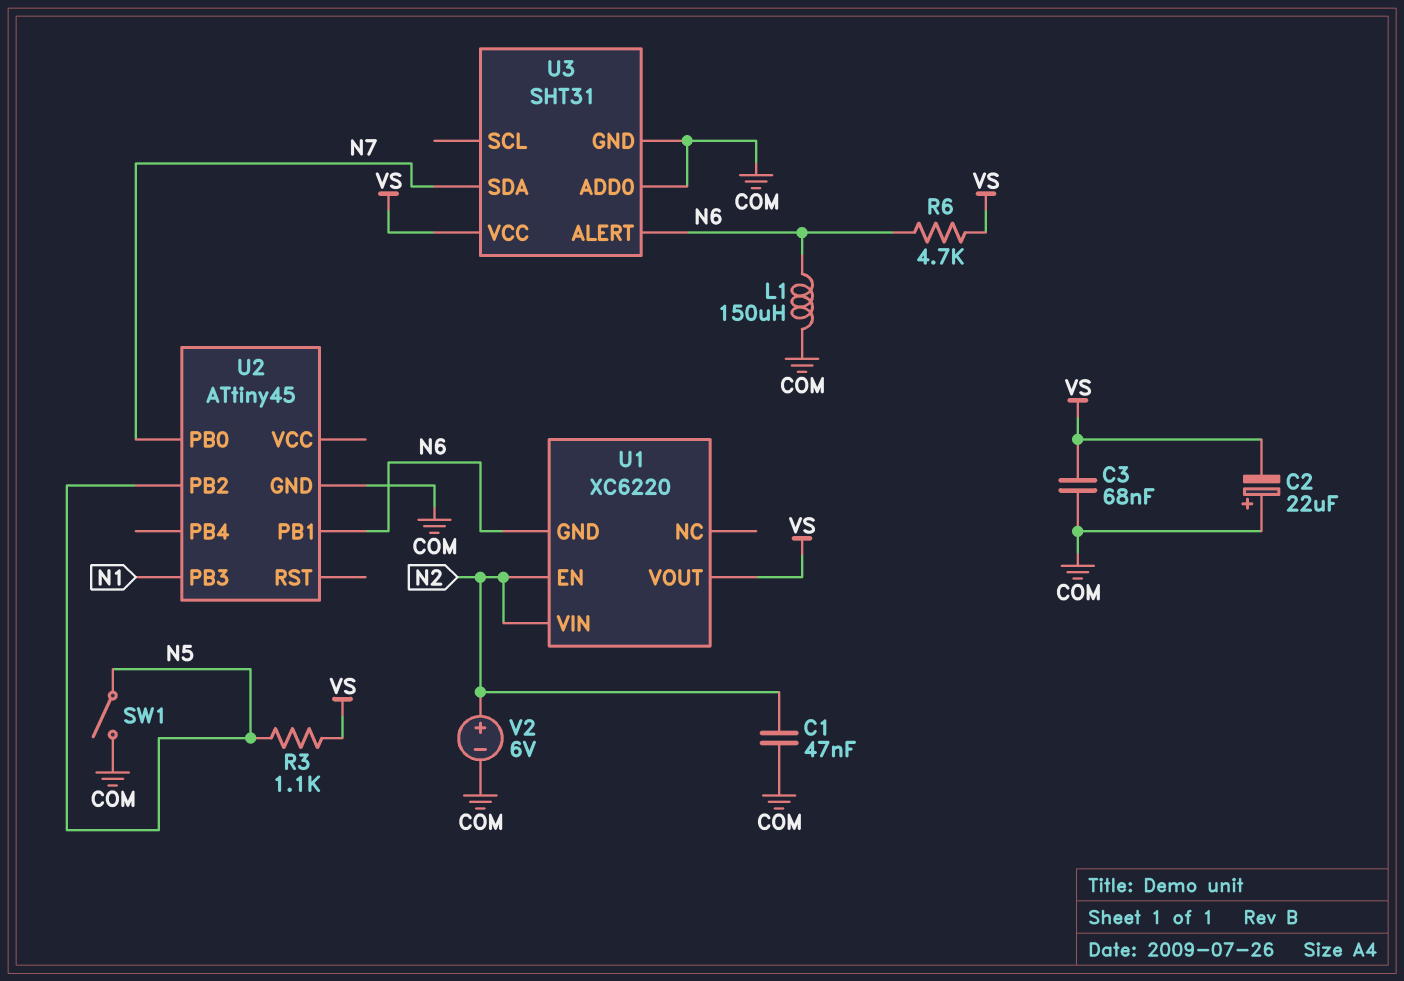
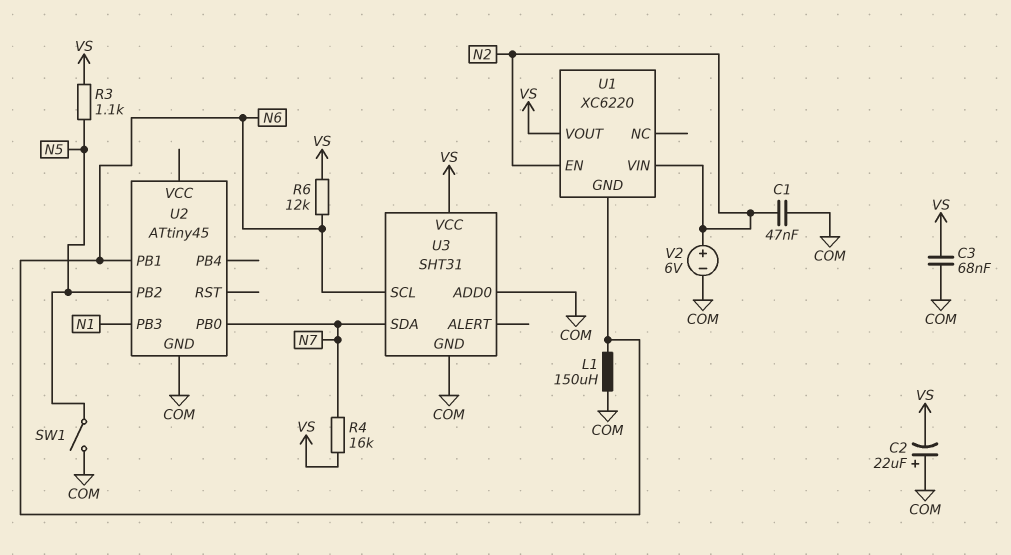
R4: none -> 16k (N7, VS)
R6: 4.7k (N6, VS) -> 12k (N6, VS)
U3 pin ALERT: N6 -> none
U3 pin SCL: none -> N6

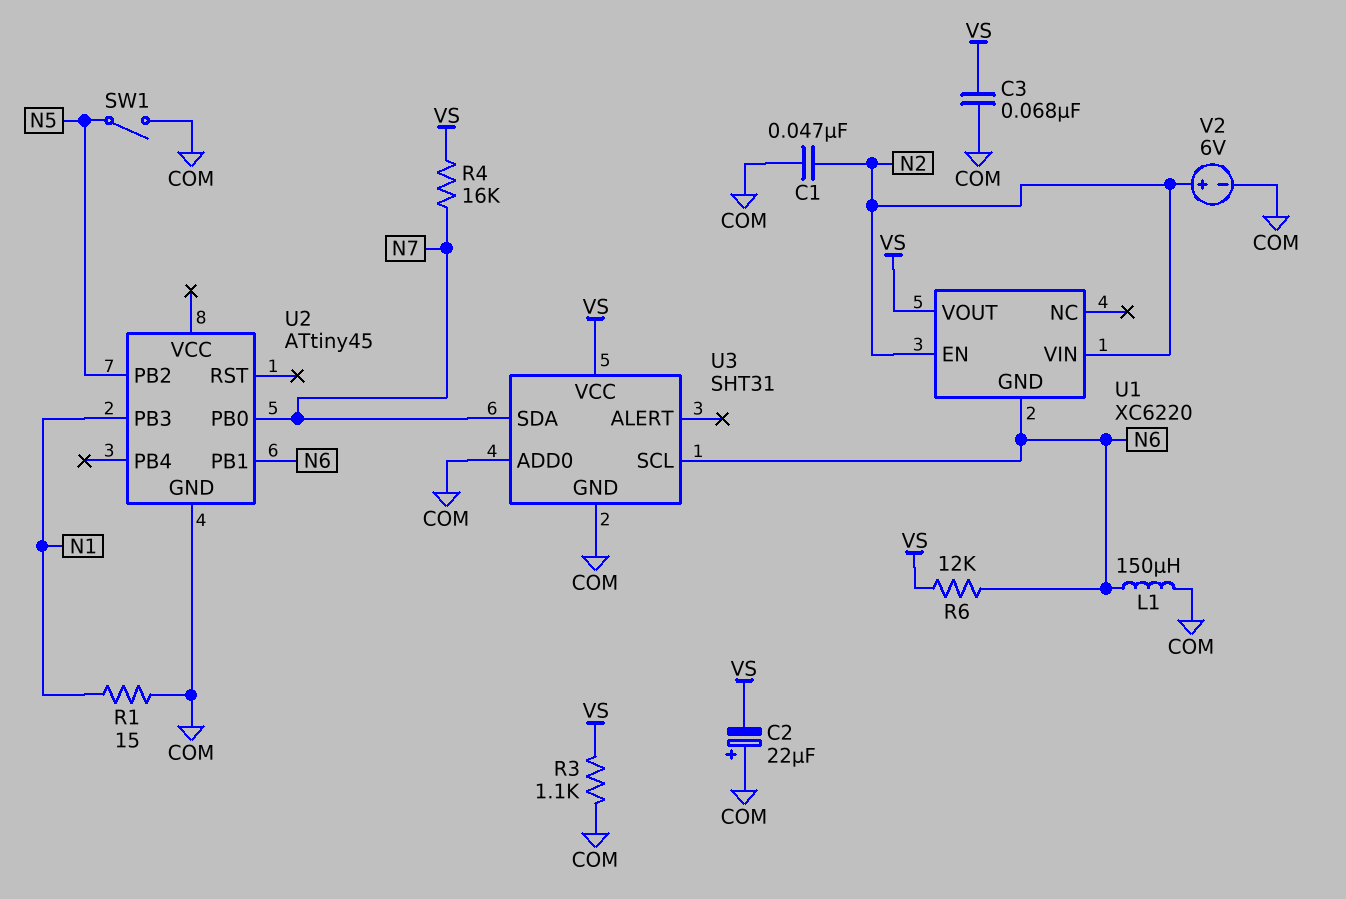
R1: none -> 15 (COM, N1)
R3: 1.1k (N5, VS) -> 1.1k (COM, VS)

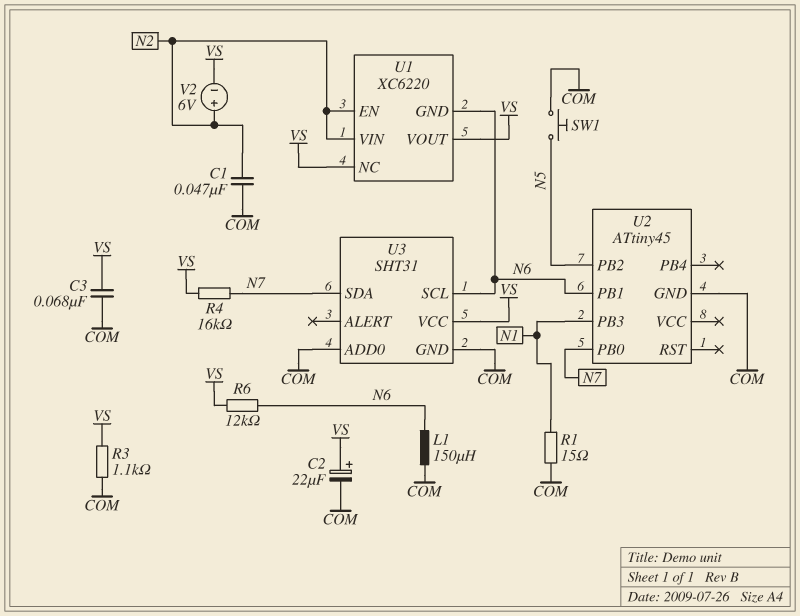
C2: 22uF (plus COM, minus VS) -> 22uF (plus VS, minus COM)
SW1: switch (COM, N5) -> button (COM, N5)
U1 pin NC: none -> VS
V2: 6V (plus N2, minus COM) -> 6V (plus N2, minus VS)

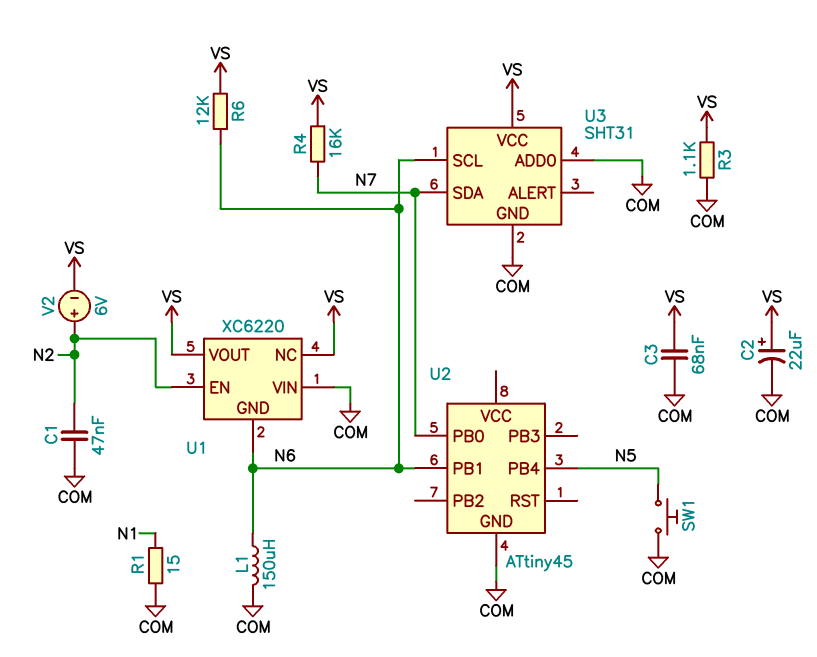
U1 pin VIN: N2 -> COM
U2 pin PB2: N5 -> none
U2 pin PB3: N1 -> none
U2 pin PB4: none -> N5

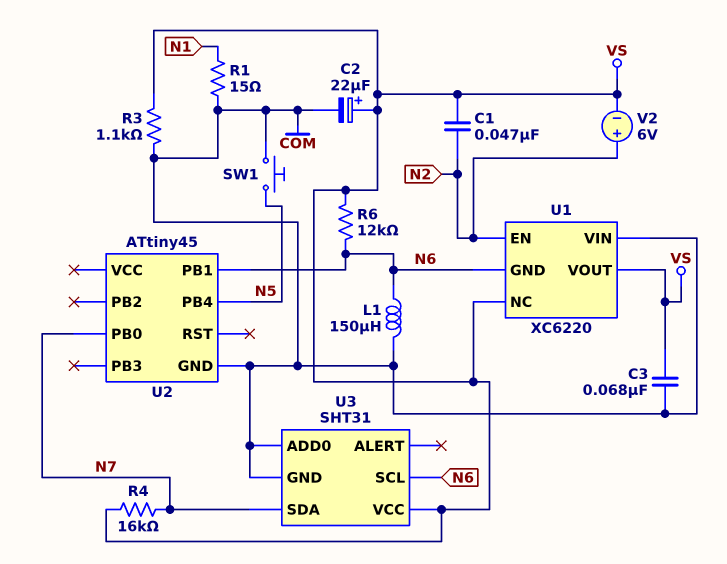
C1: 47nF (COM, N2) -> 47nF (N2, VS)

